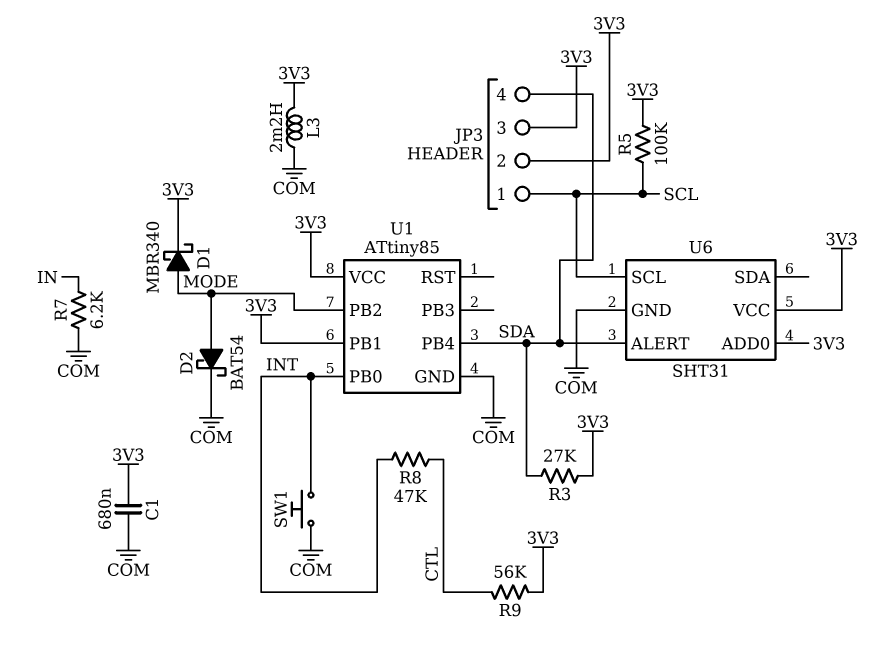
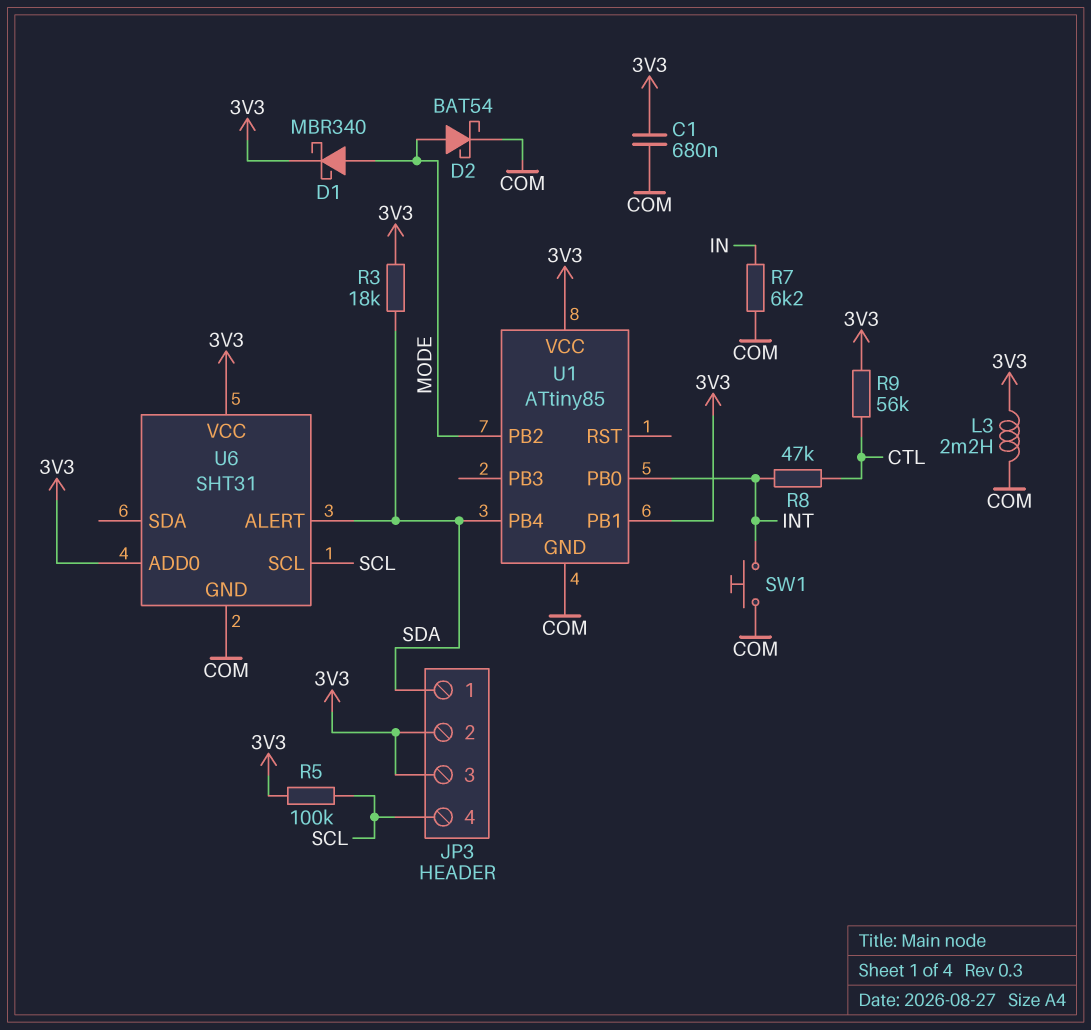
JP3 pin 1: SCL -> SDA
JP3 pin 4: SDA -> SCL
R3: 27k (3V3, SDA) -> 18k (3V3, SDA)

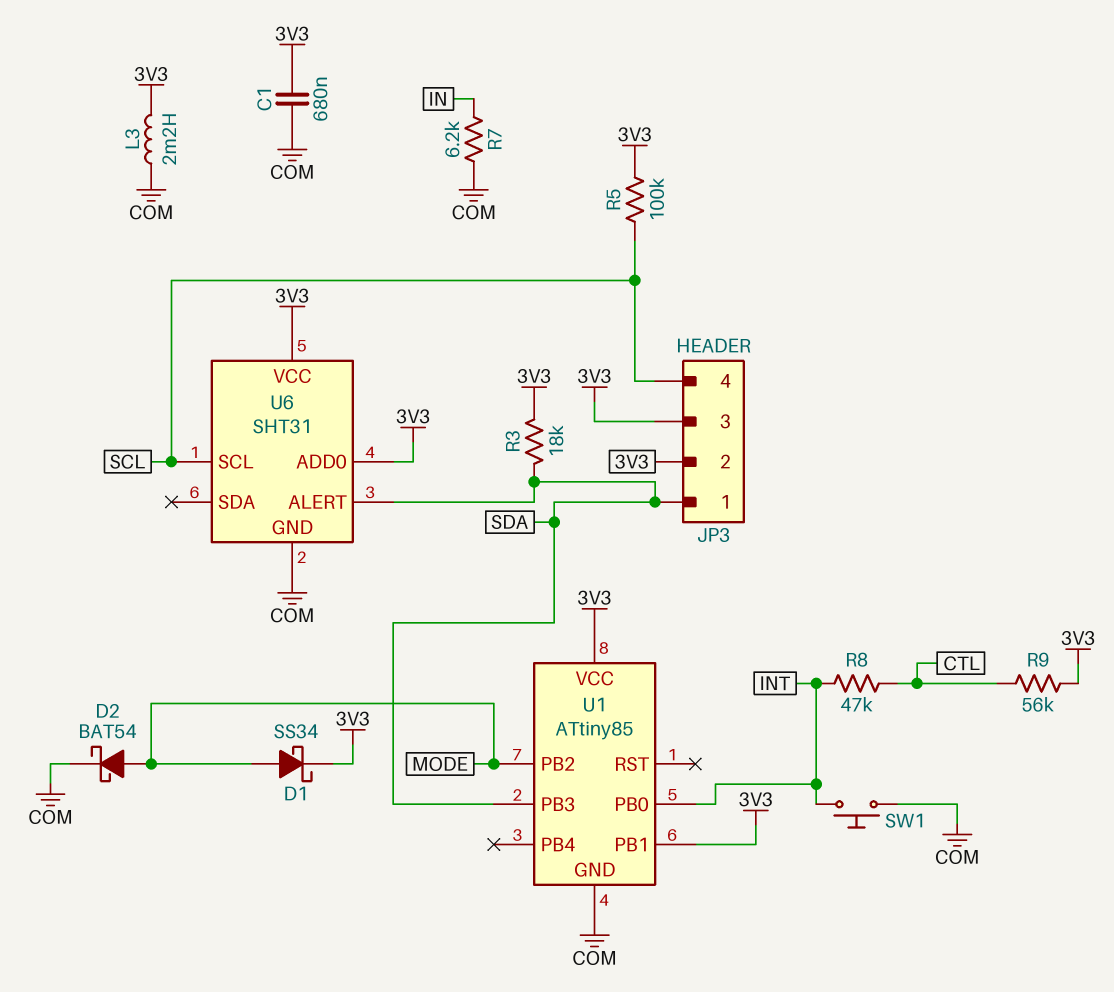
D1: schottky MBR340 (A MODE, K 3V3) -> schottky SS34 (A MODE, K 3V3)
U1 pin PB3: none -> SDA
U1 pin PB4: SDA -> none

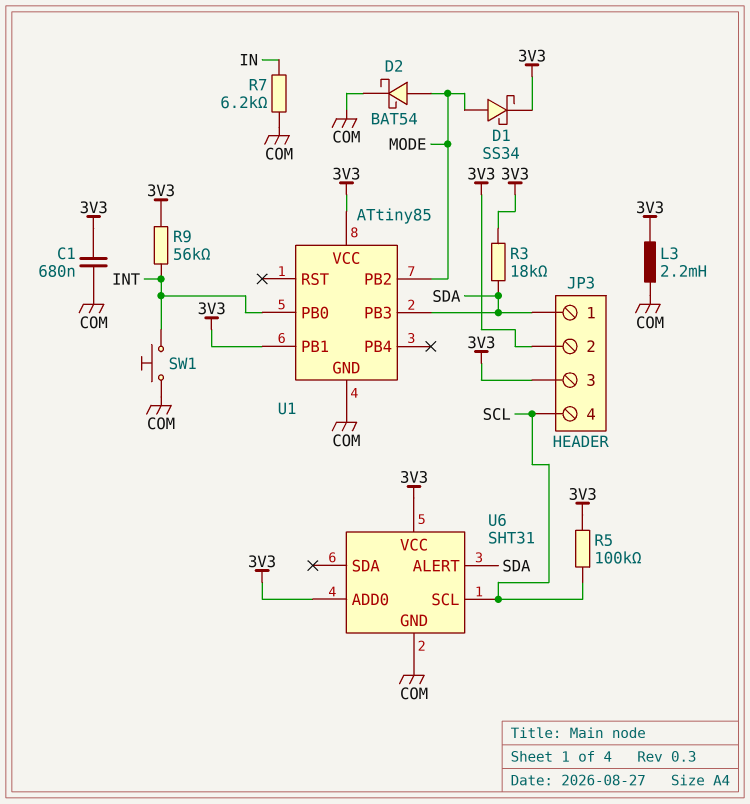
R8: 47k (CTL, INT) -> none
R9: 56k (3V3, CTL) -> 56k (3V3, INT)

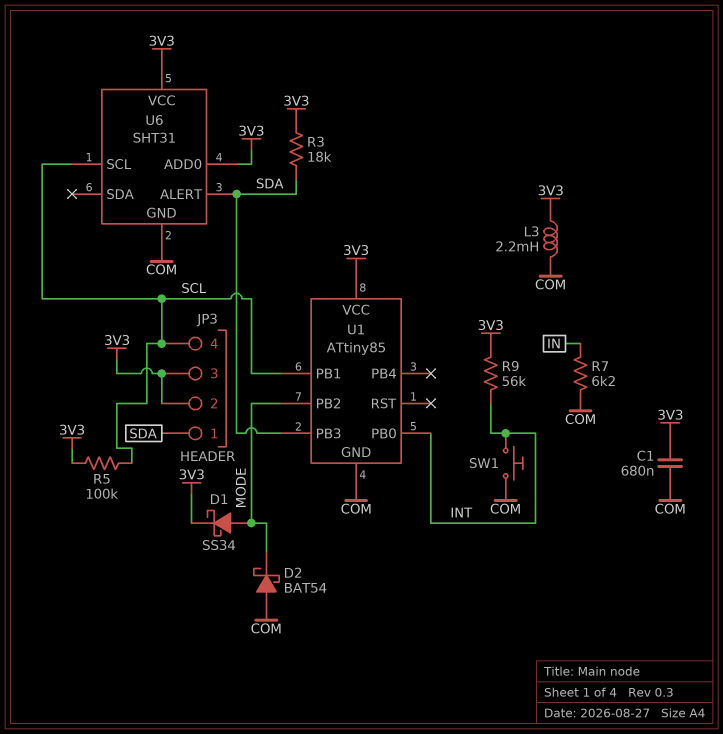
D2: schottky BAT54 (A MODE, K COM) -> schottky BAT54 (A COM, K MODE)
U1 pin PB1: 3V3 -> SCL

